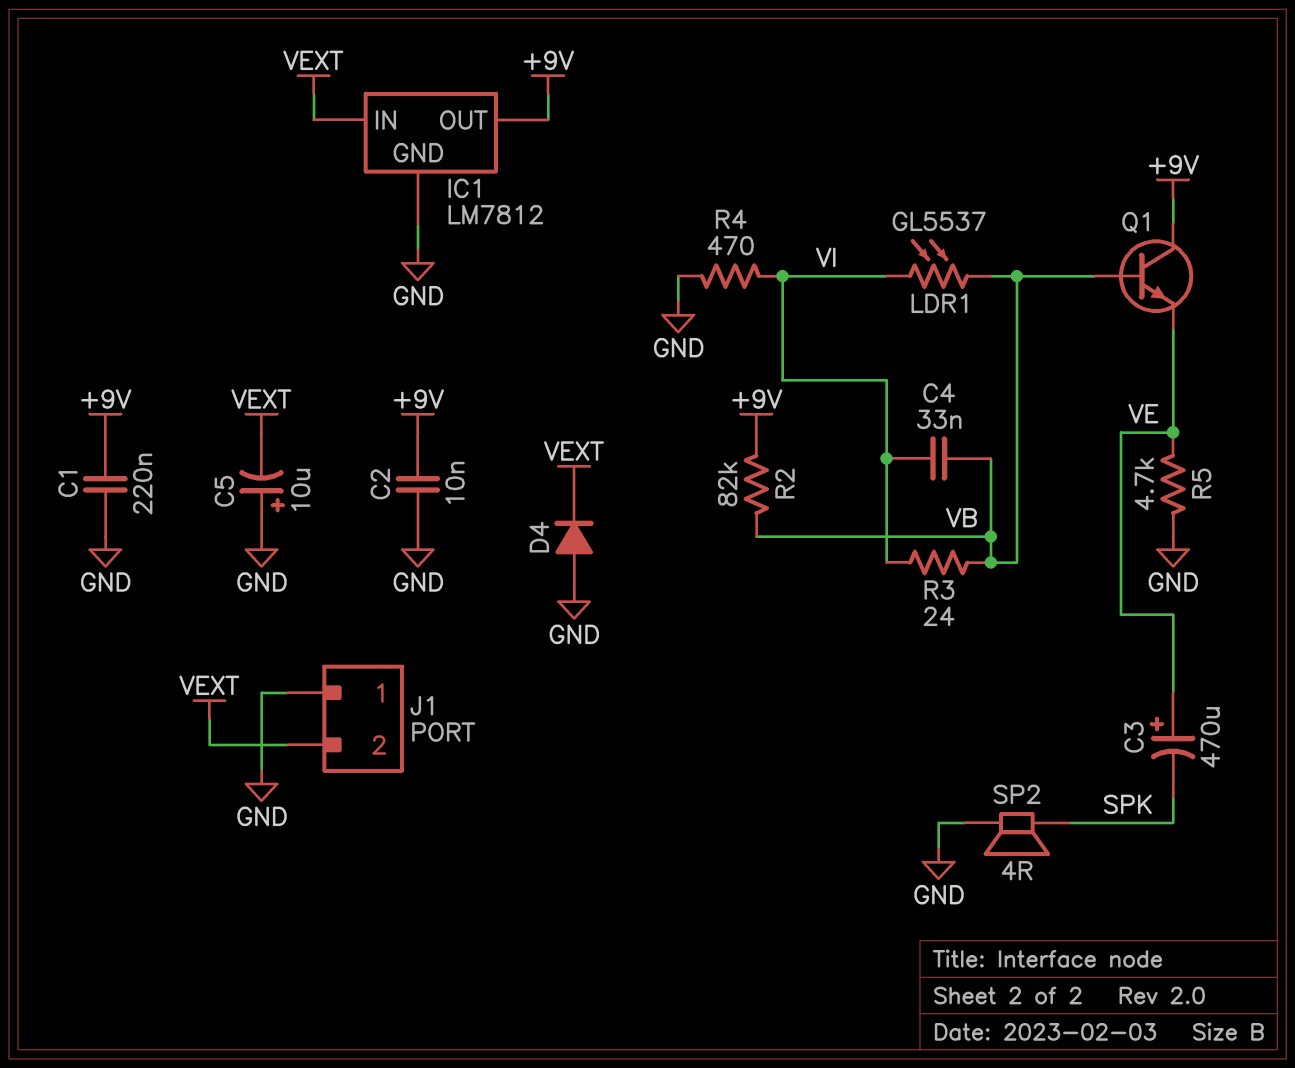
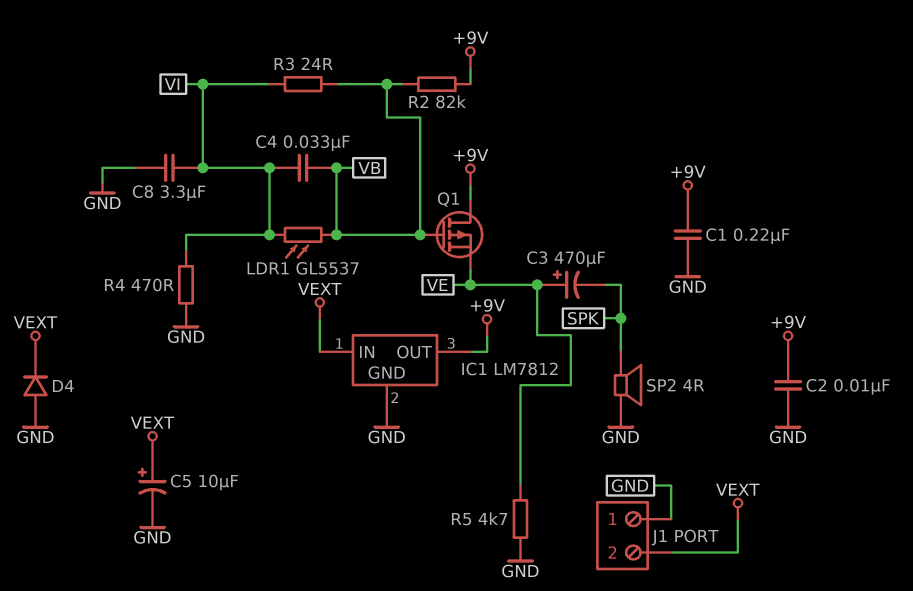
C5: 10uF (plus GND, minus VEXT) -> 10uF (plus VEXT, minus GND)
C8: none -> 3.3uF (GND, VI)
Q1: NPN (B VB, C +9V, E VE) -> PMOS (G VB, D +9V, S VE)

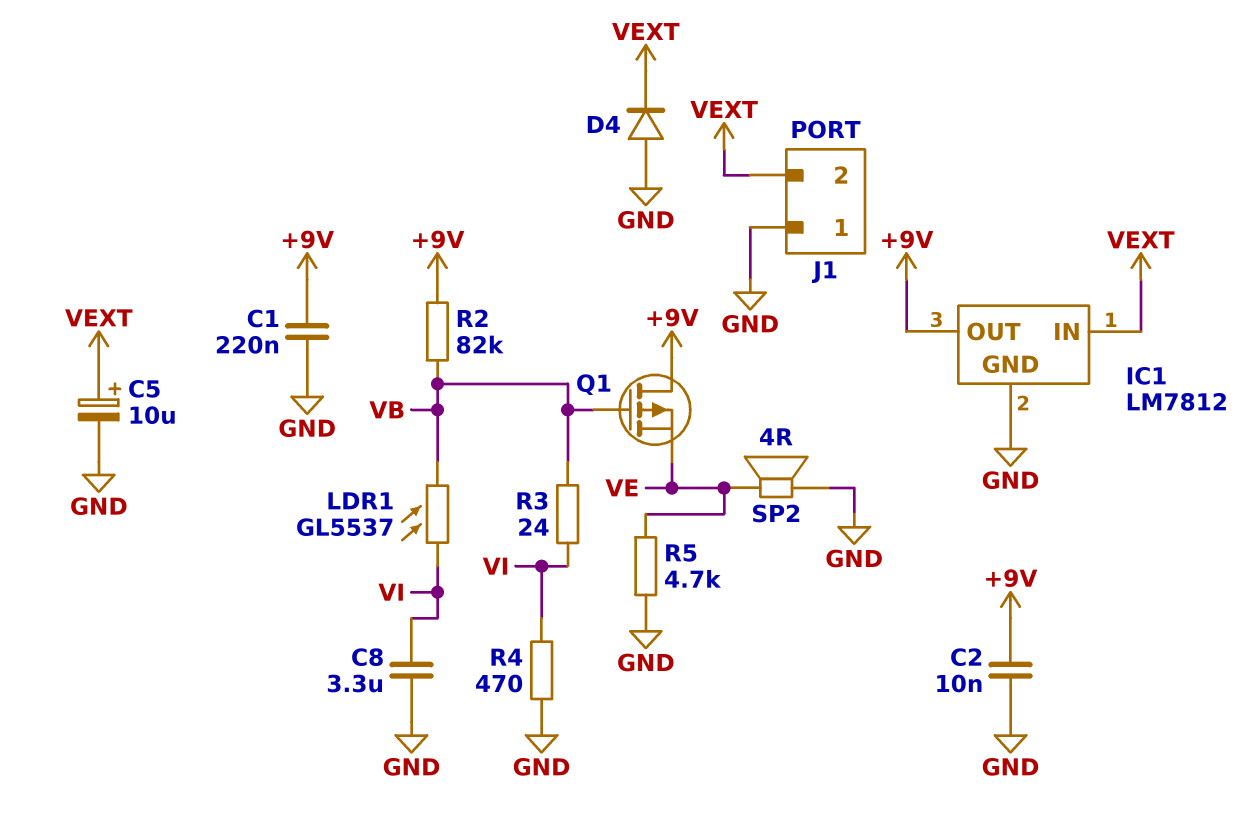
C3: 470uF (plus VE, minus SPK) -> none
C4: 33nF (VB, VI) -> none
SP2: speaker 4R (GND, SPK) -> speaker 4R (GND, VE)

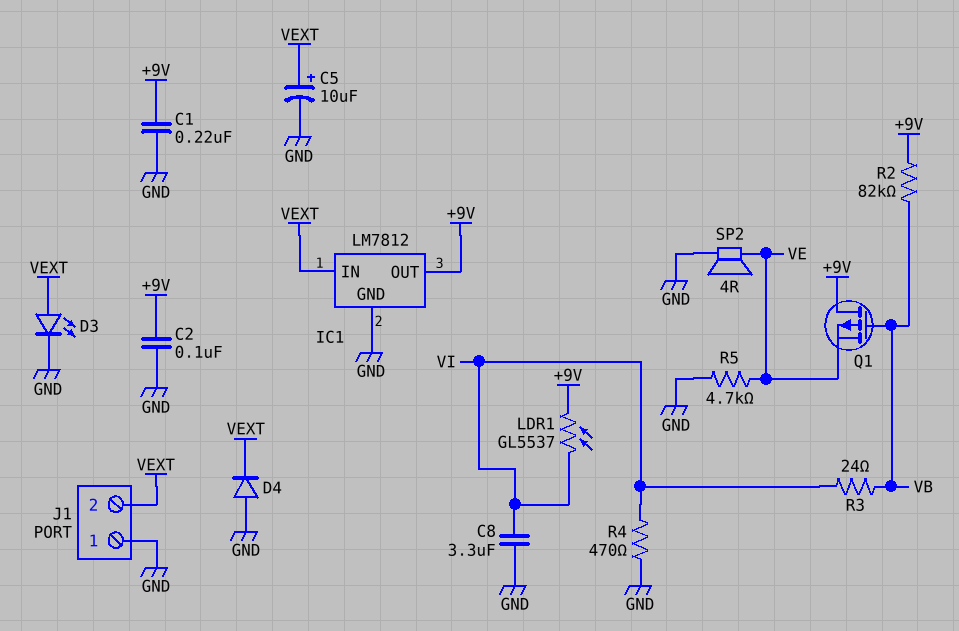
C2: 10nF (+9V, GND) -> 100nF (+9V, GND)
D3: none -> LED (A VEXT, K GND)
LDR1: GL5537 (VB, VI) -> GL5537 (+9V, VI)

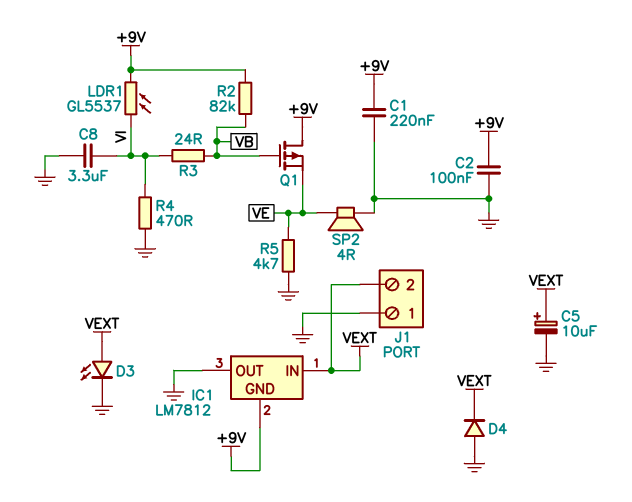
IC1 pin GND: GND -> +9V
IC1 pin OUT: +9V -> GND

